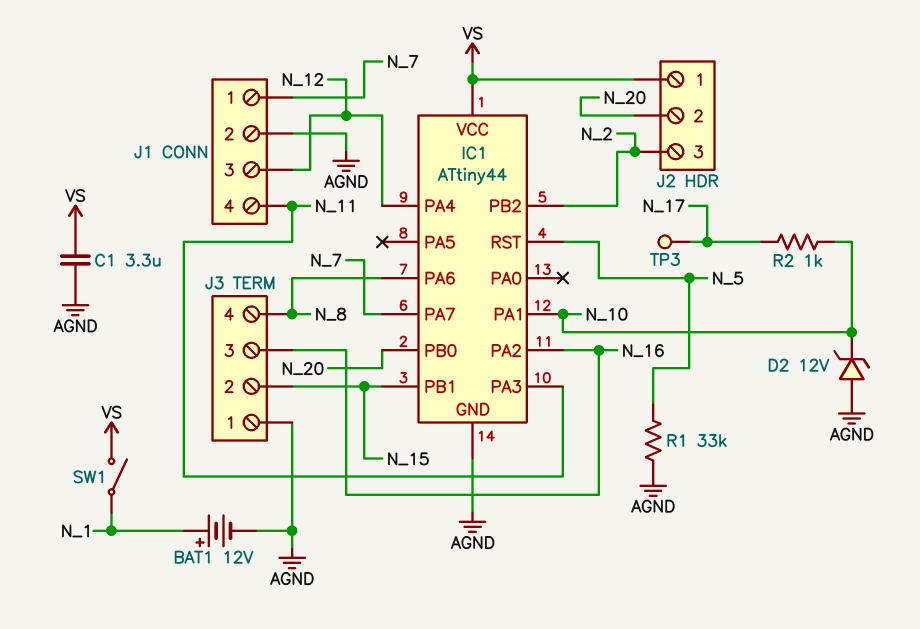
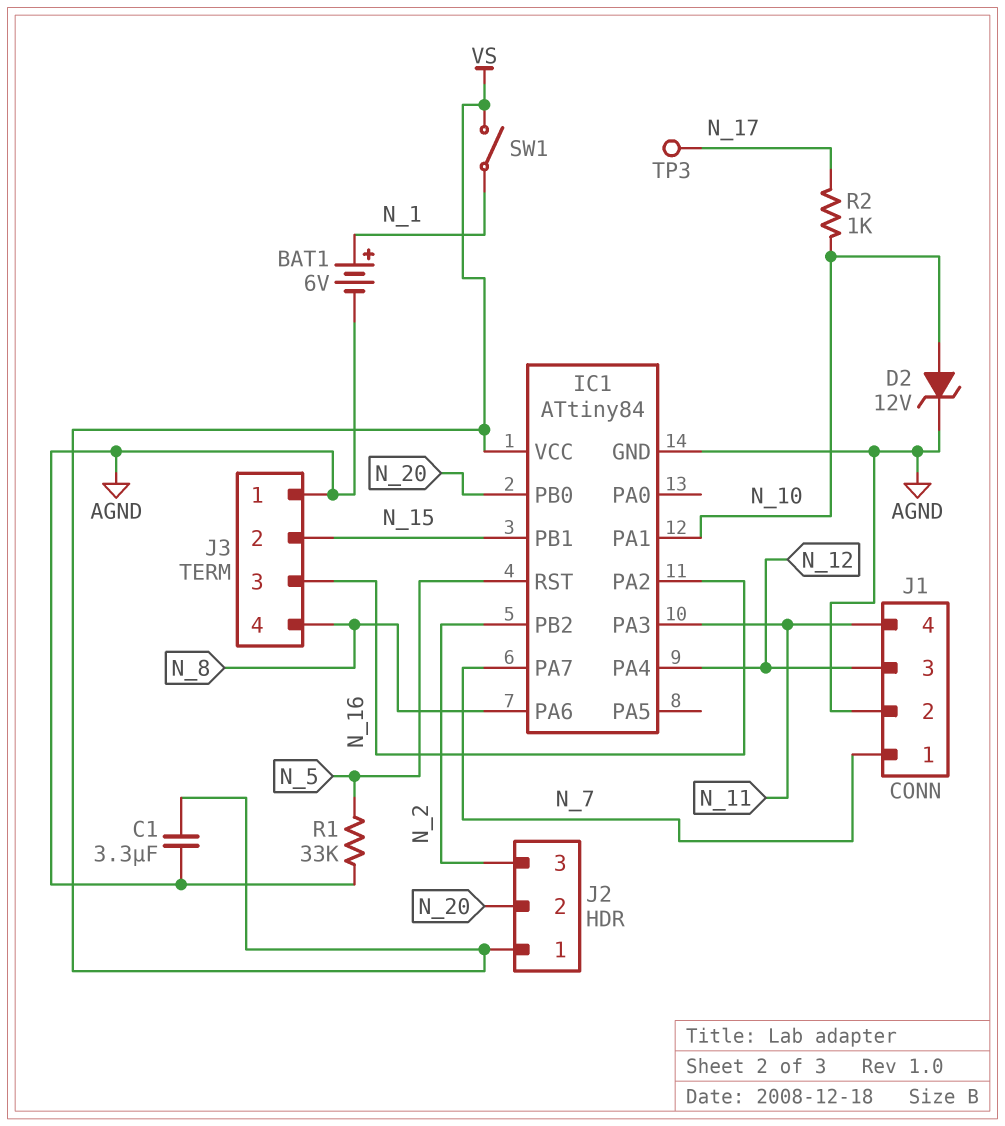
BAT1: 12V (plus N_1, minus AGND) -> 6V (plus N_1, minus AGND)
D2: zener 12V (A AGND, K N_10) -> zener 12V (A N_10, K AGND)
IC1: ATtiny44 -> ATtiny84

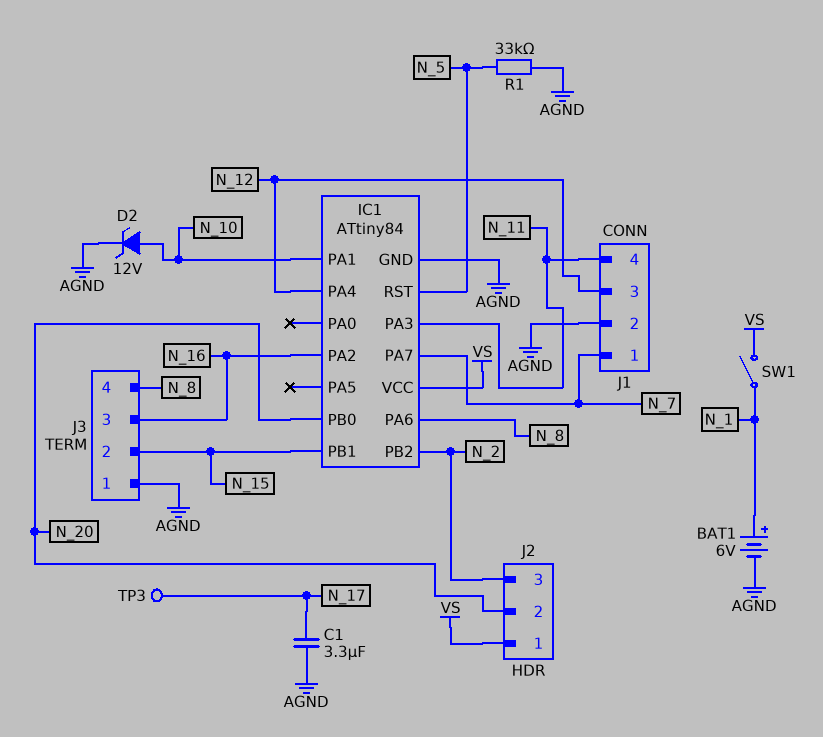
C1: 3.3uF (AGND, VS) -> 3.3uF (AGND, N_17)
R2: 1k (N_10, N_17) -> none

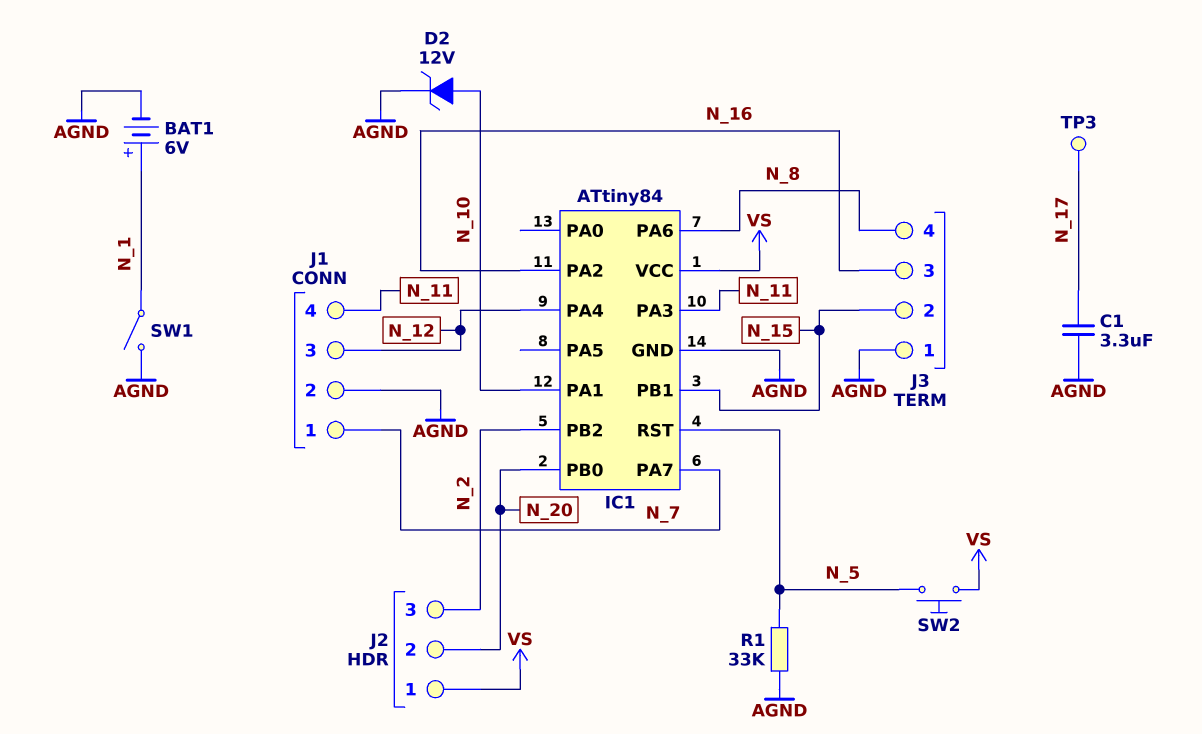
SW1: switch (N_1, VS) -> switch (AGND, N_1)
SW2: none -> button (N_5, VS)

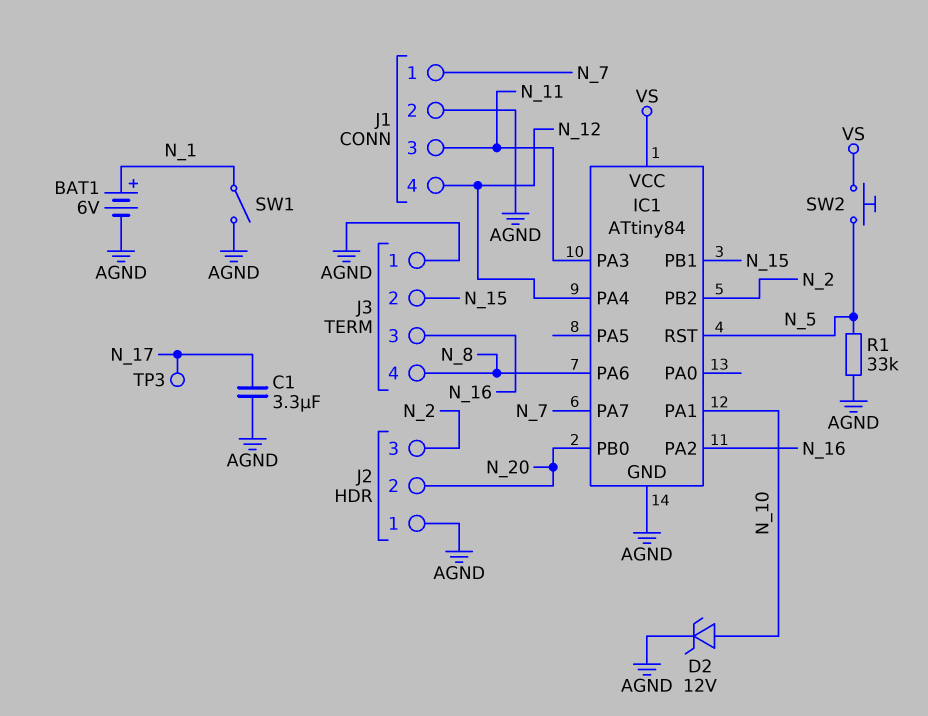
J1 pin 3: N_12 -> N_11
J1 pin 4: N_11 -> N_12
J2 pin 1: VS -> AGND

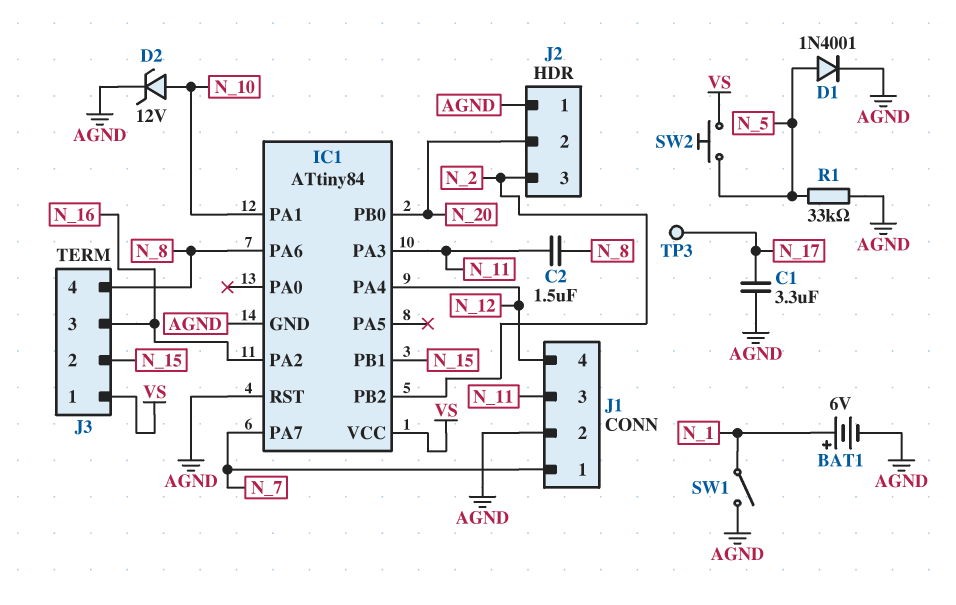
C2: none -> 1.5uF (N_8, N_11)
D1: none -> diode 1N4001 (A N_5, K AGND)
IC1 pin RST: N_5 -> AGND
J3 pin 1: AGND -> VS

